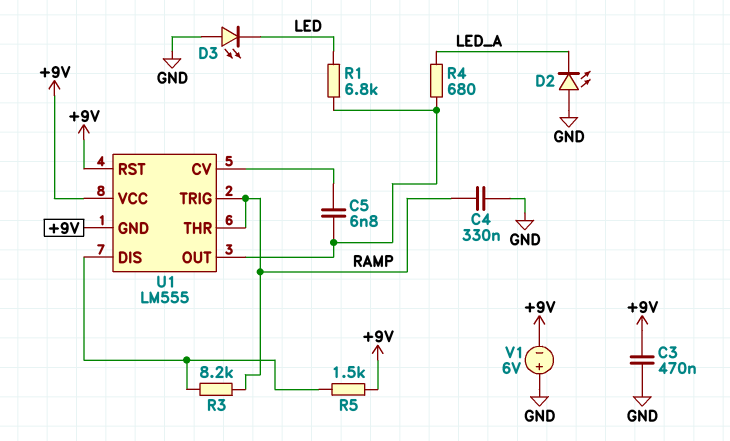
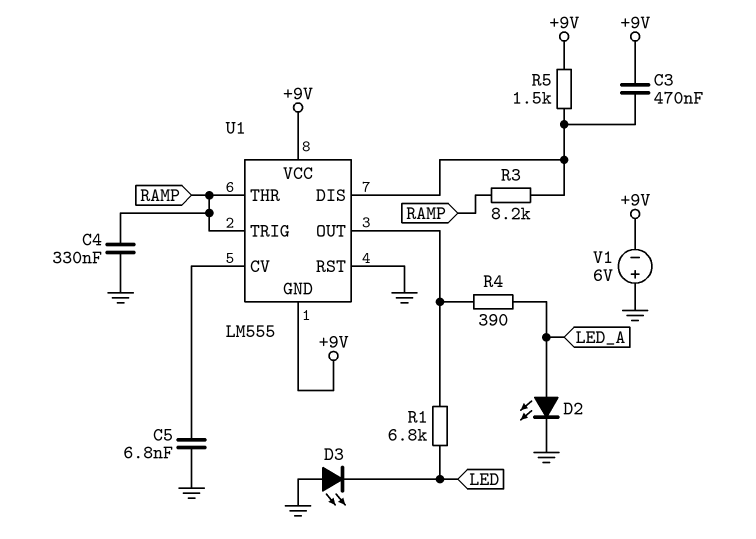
C3: 470nF (+9V, GND) -> 470nF (+9V, U1/DIS)
C5: 6.8nF (U1/CV, U1/OUT) -> 6.8nF (GND, U1/CV)
D2: LED (A GND, K LED_A) -> LED (A LED_A, K GND)
R4: 680 (LED_A, U1/OUT) -> 390 (LED_A, U1/OUT)
U1 pin RST: +9V -> GND

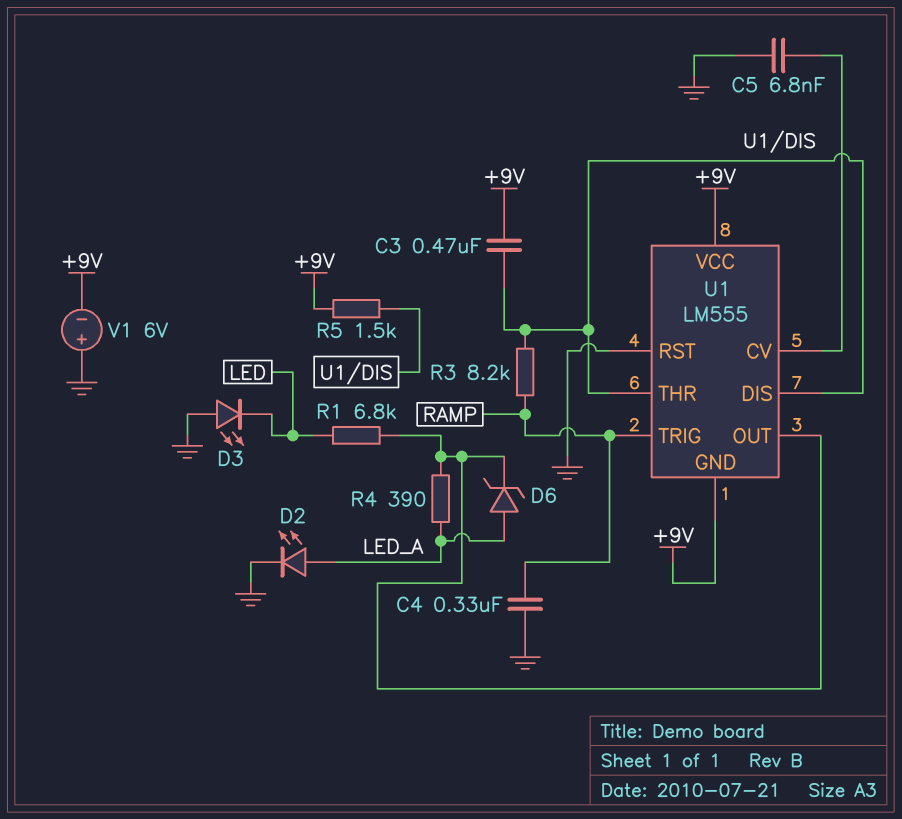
D6: none -> zener (A LED_A, K U1/OUT)
U1 pin THR: RAMP -> U1/DIS

